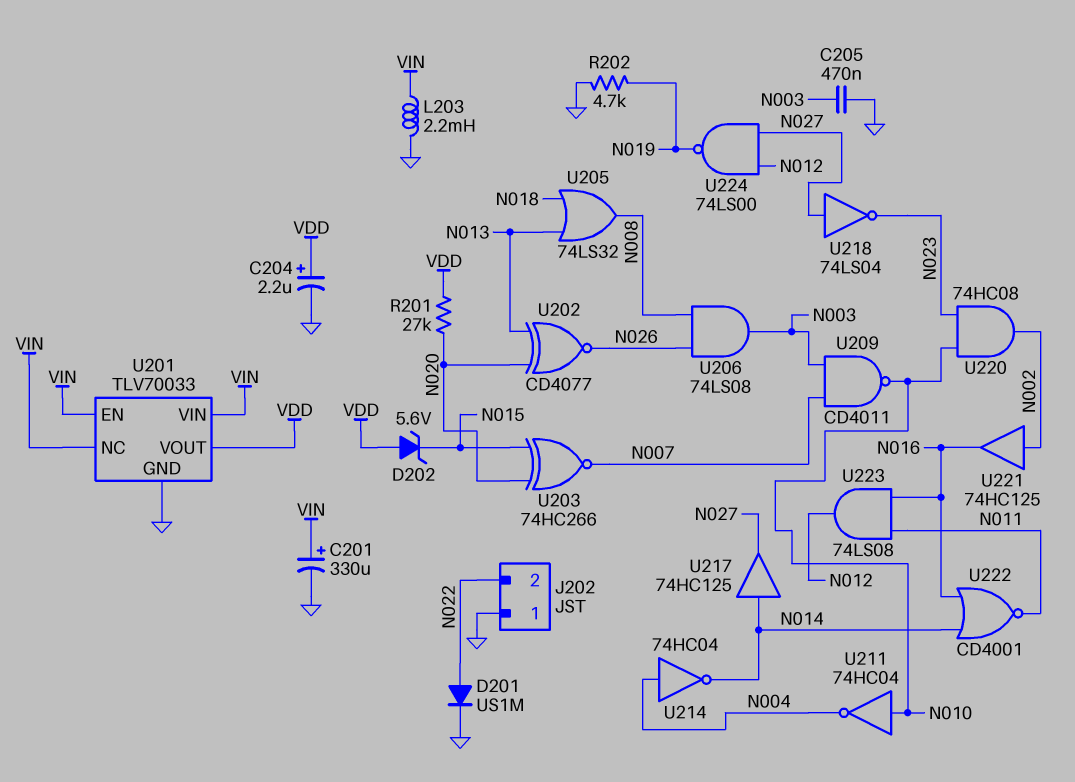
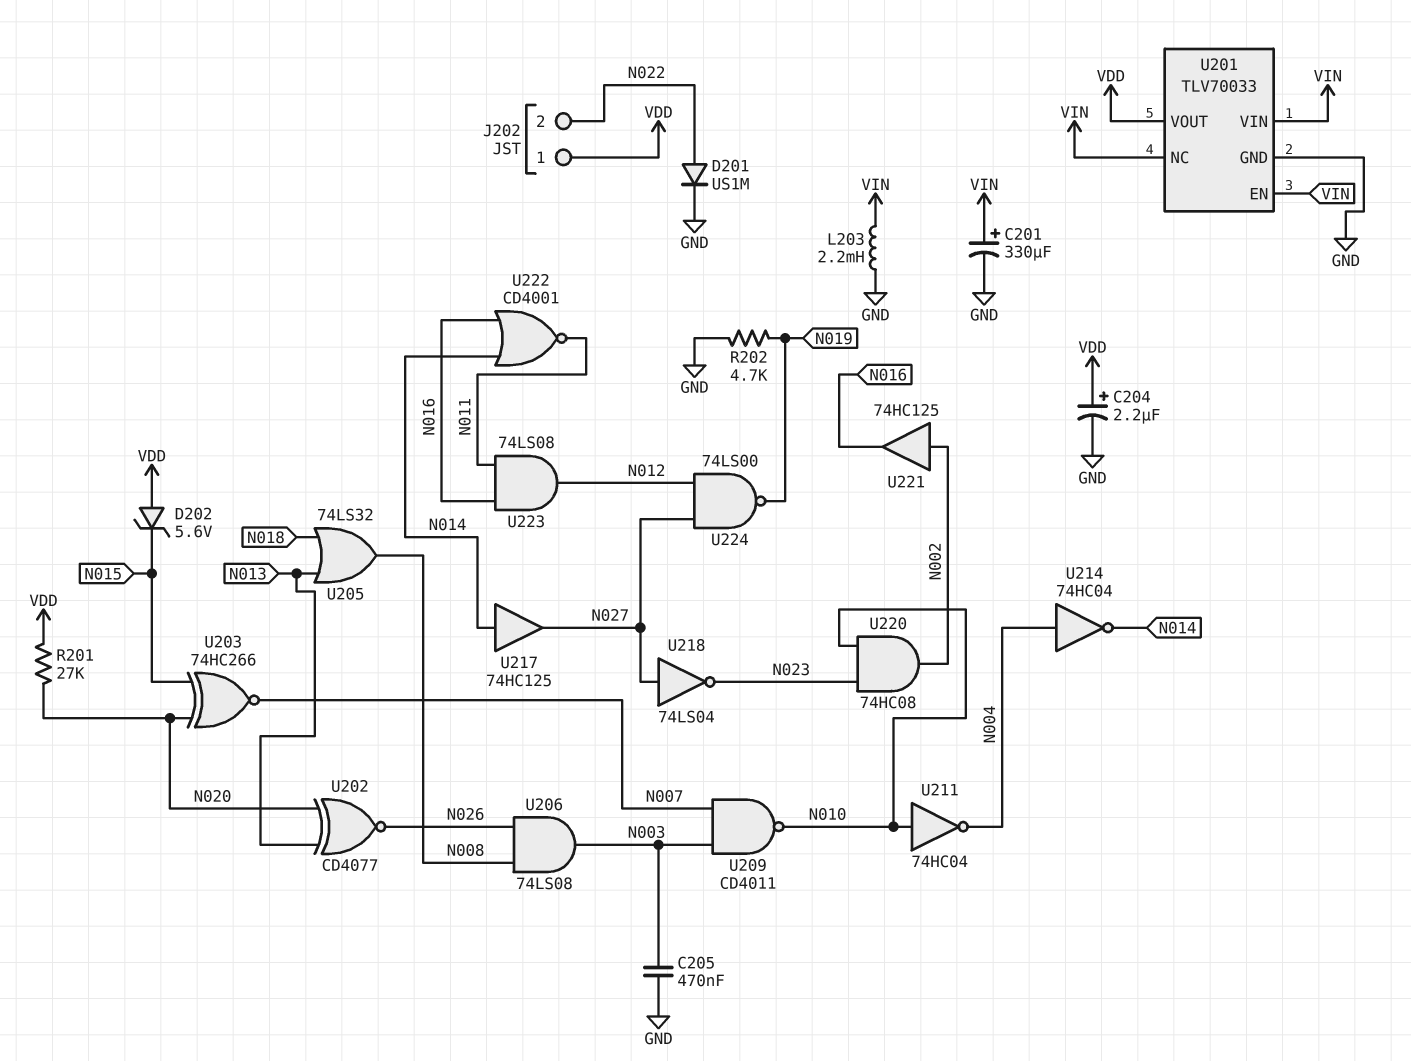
J202 pin 1: GND -> VDD

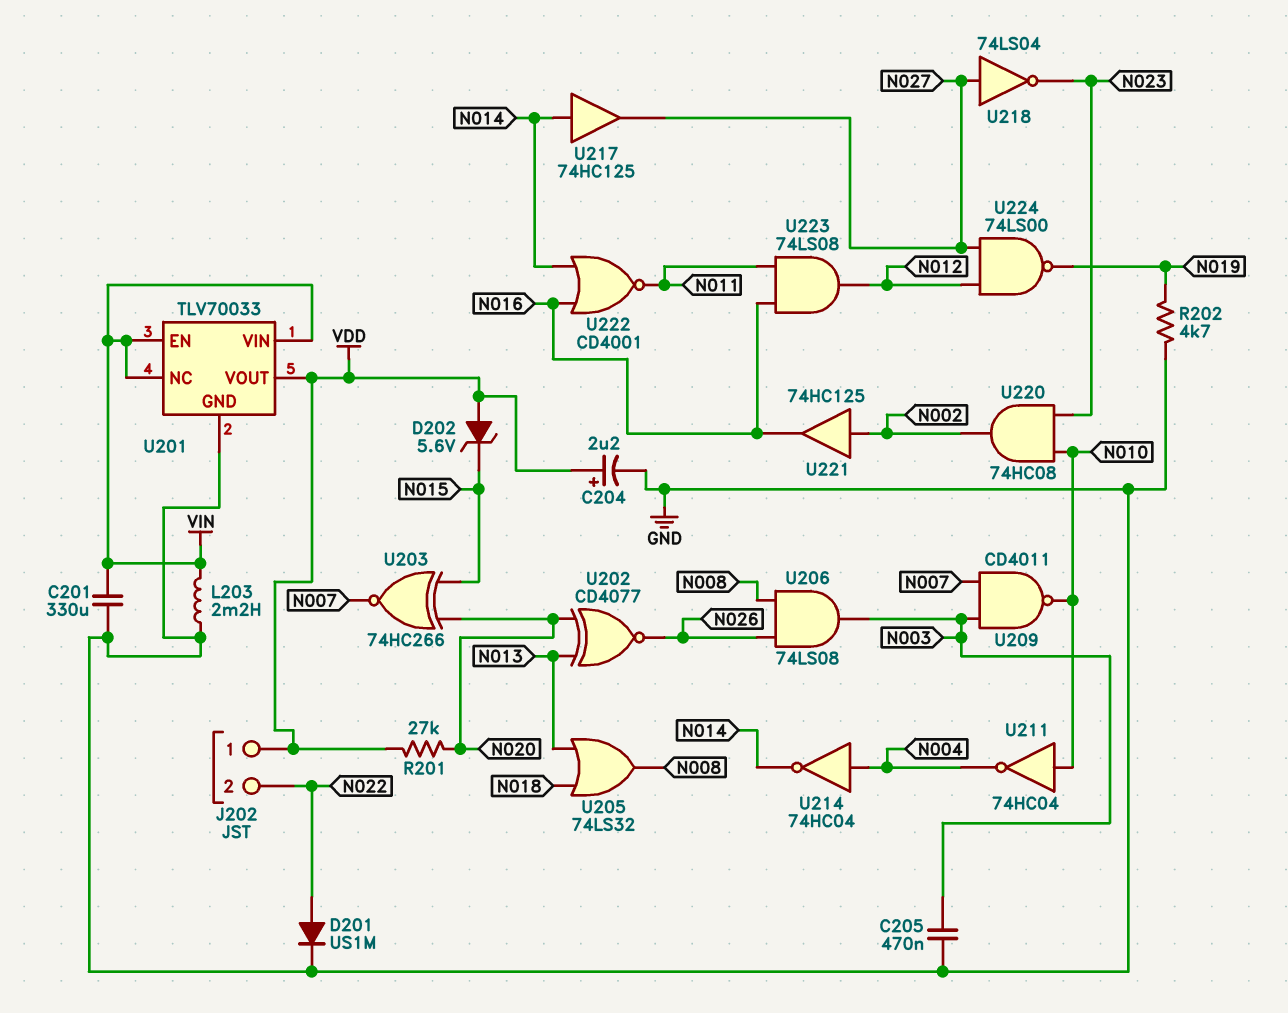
C201: 330uF (plus VIN, minus GND) -> 330uF (GND, VIN)

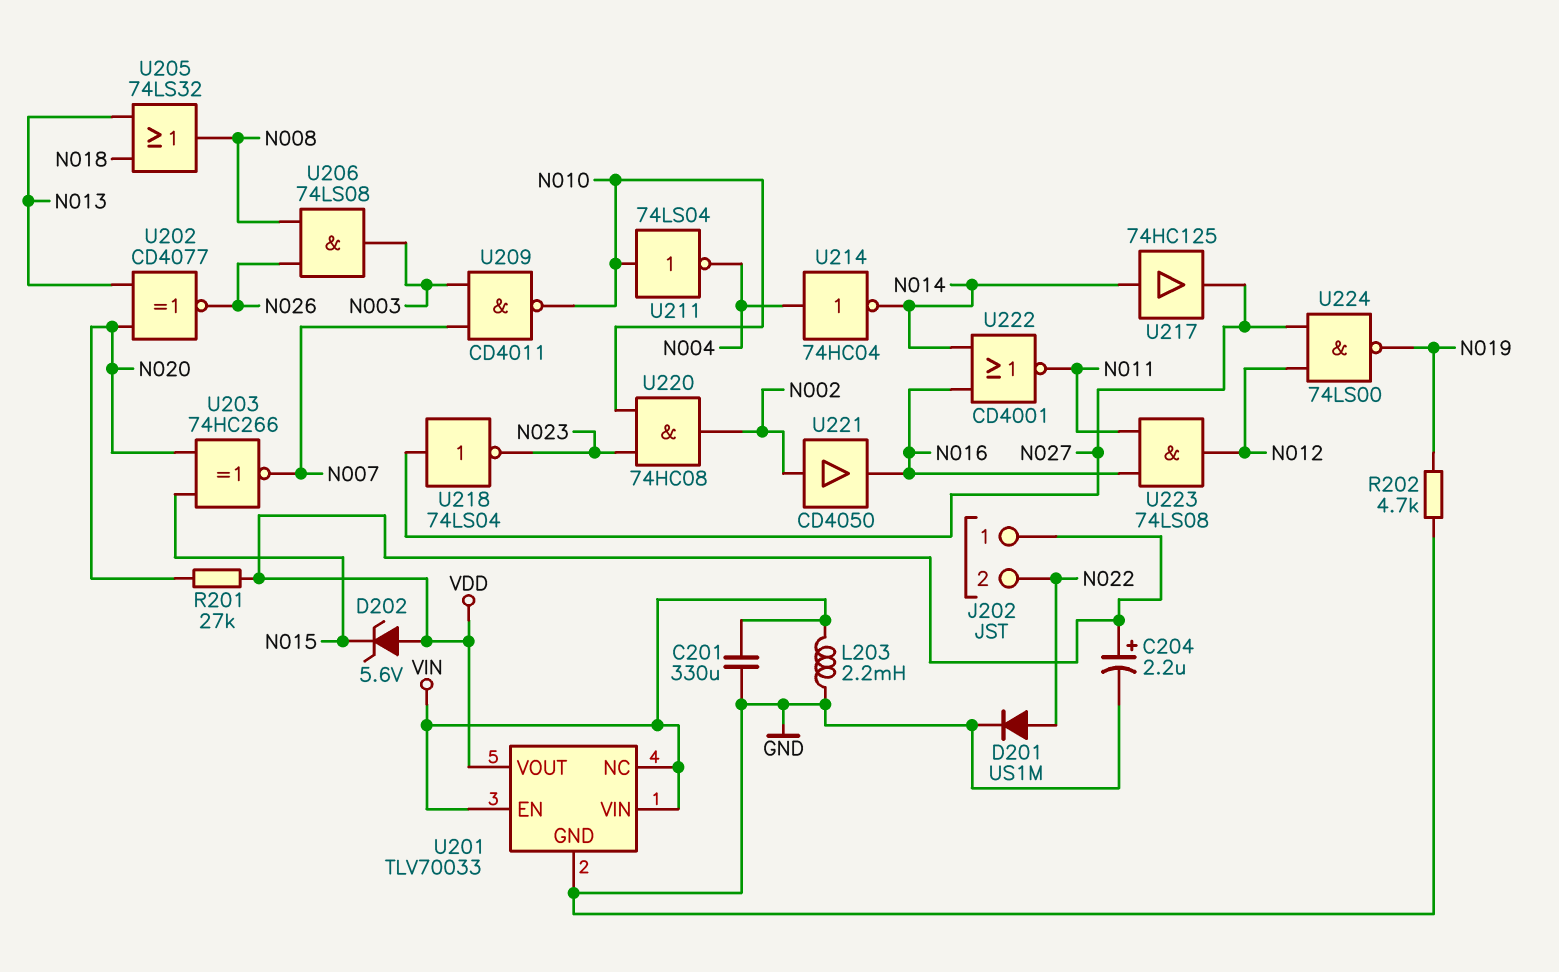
C205: 470nF (GND, N003) -> none
U211: NOT 74HC04 (in N010, out N004) -> NOT 74LS04 (in N010, out N004)
U221: buffer 74HC125 (in N002, out N016) -> buffer CD4050 (in N002, out N016)

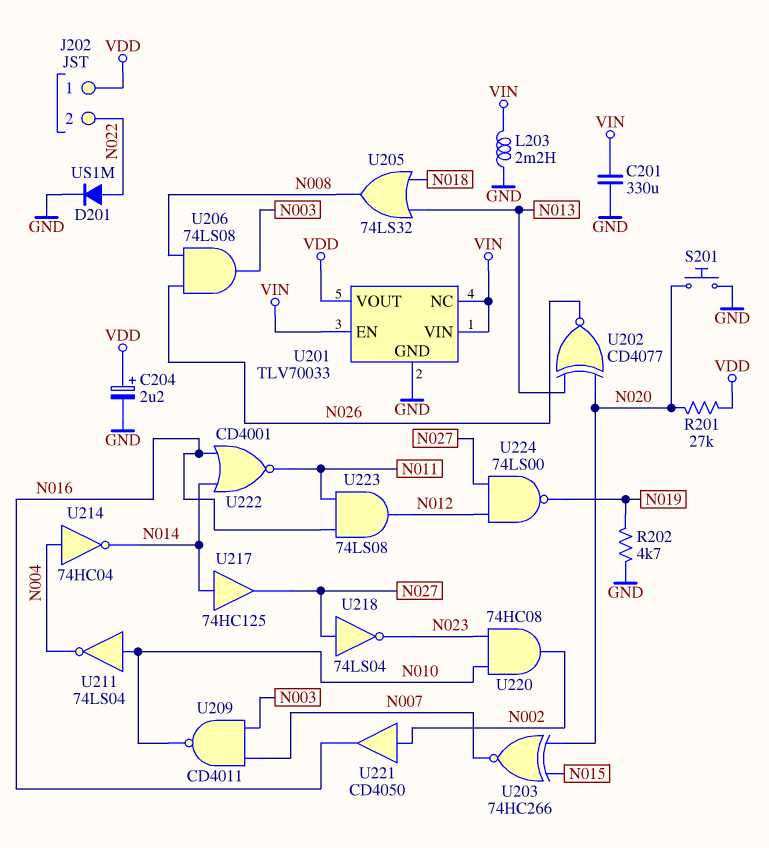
D202: zener 5.6V (A VDD, K N015) -> none
S201: none -> button (GND, N020)

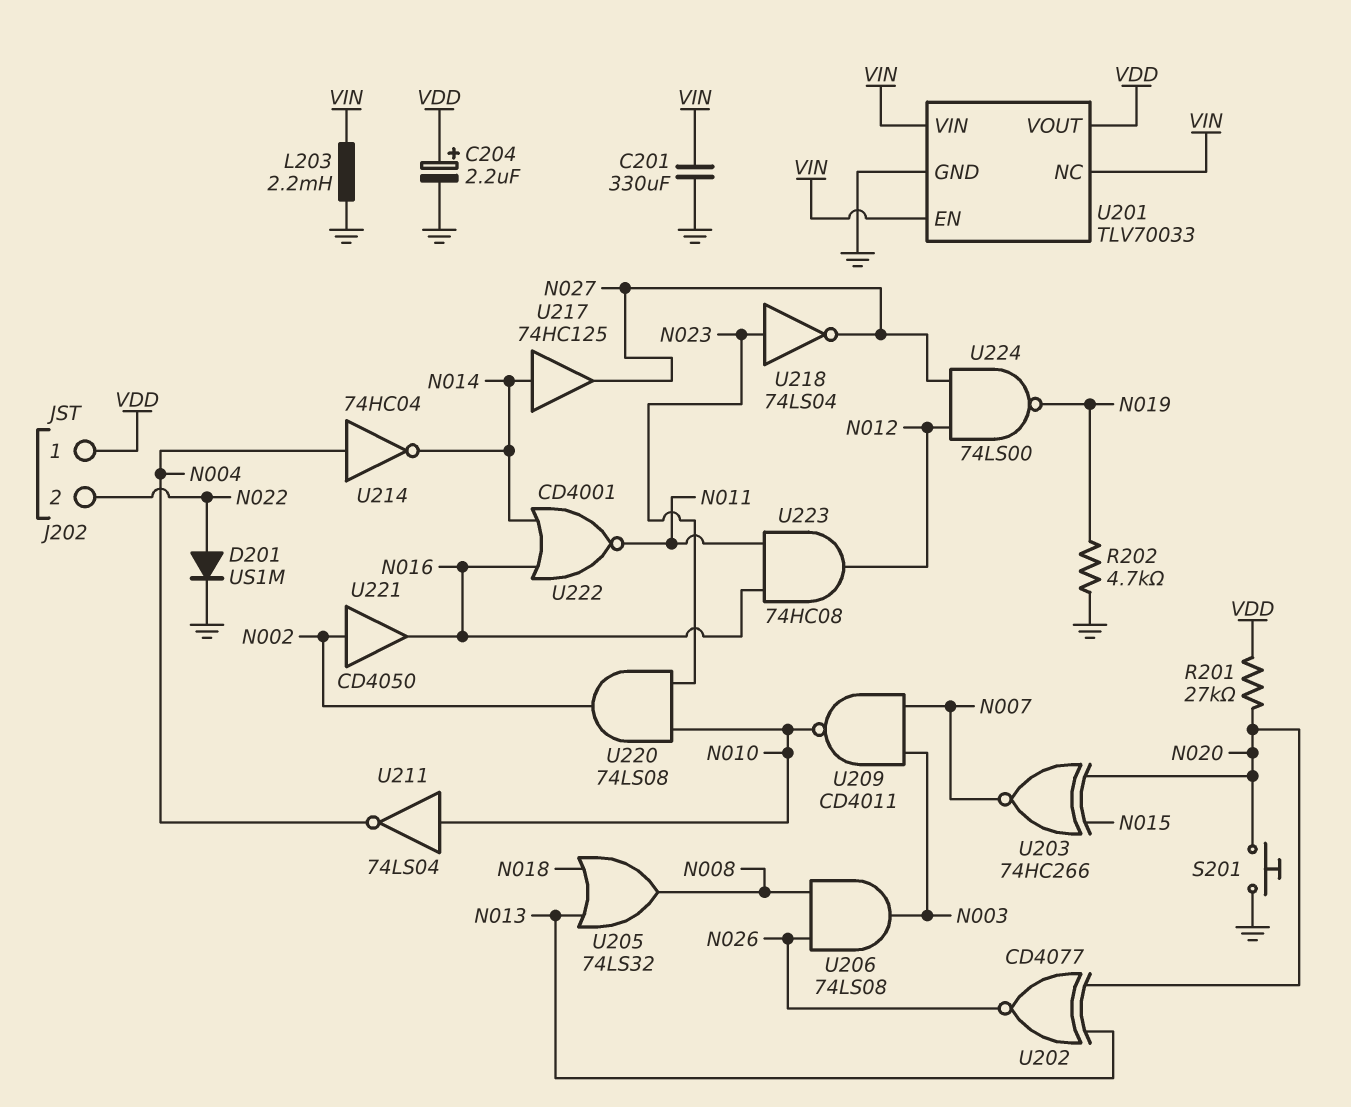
U218: NOT 74LS04 (in N027, out N023) -> NOT 74LS04 (in N023, out N027)
U220: AND 74HC08 (in N010, in N023, out N002) -> AND 74LS08 (in N010, in N023, out N002)
U223: AND 74LS08 (in N011, in N016, out N012) -> AND 74HC08 (in N011, in N016, out N012)

